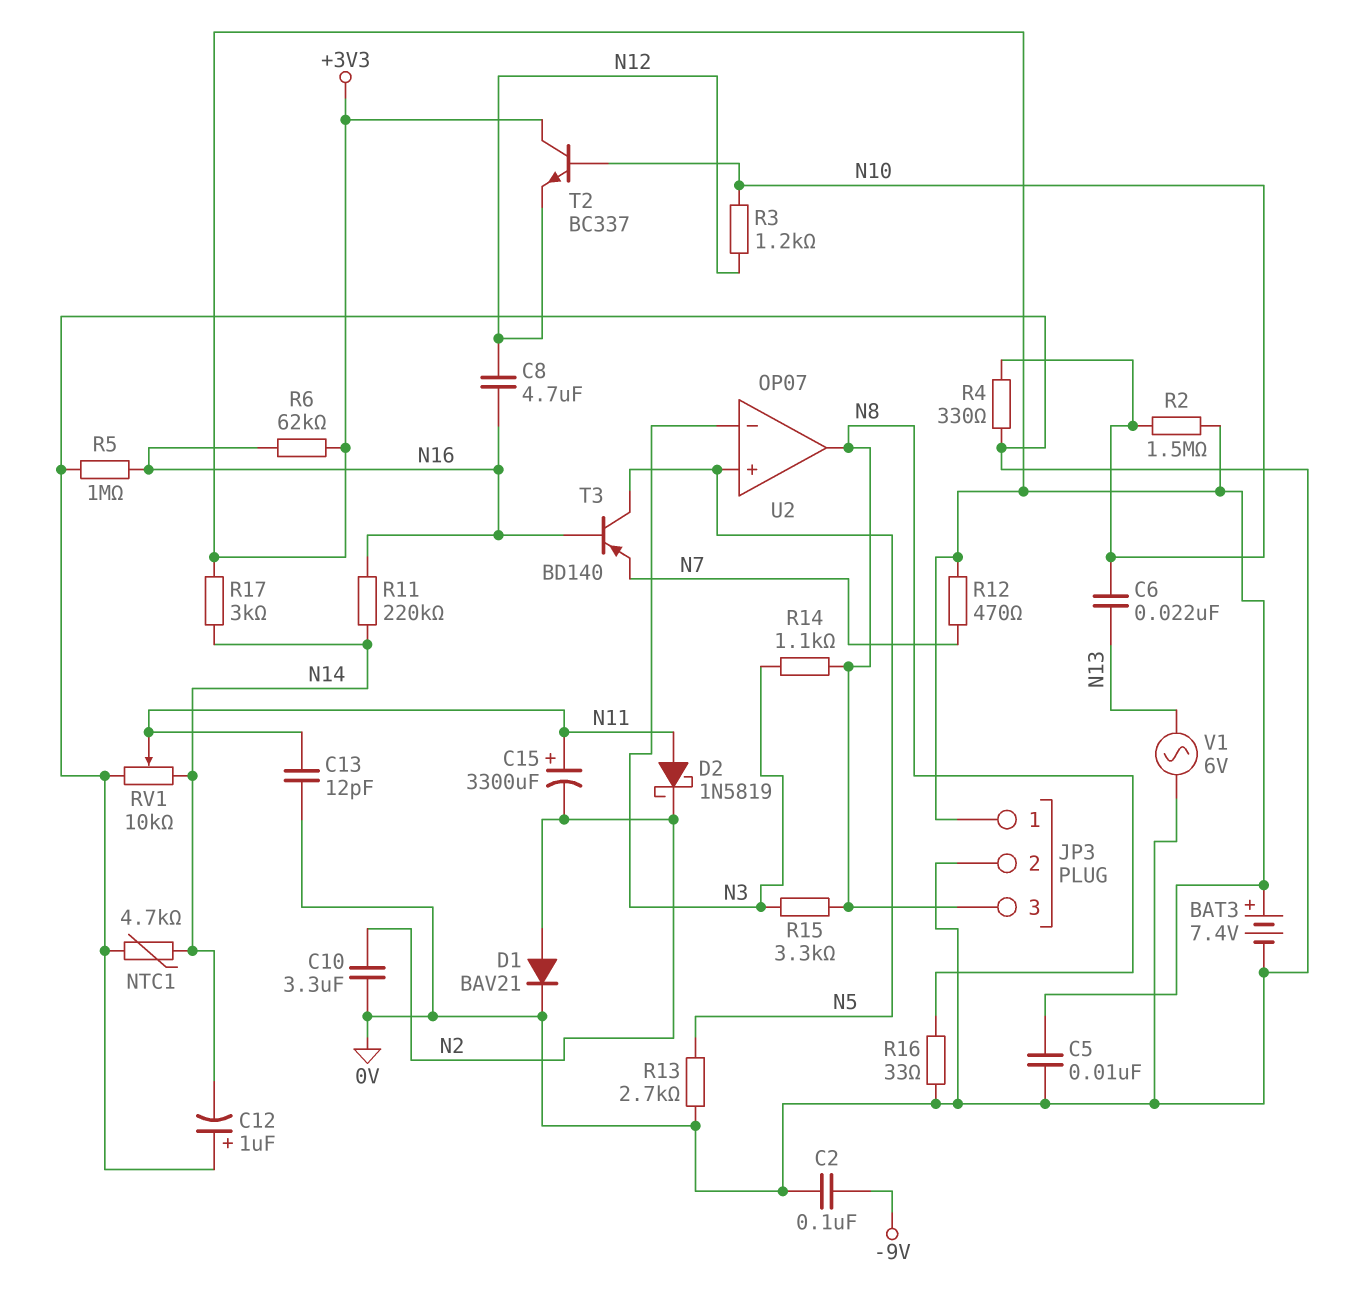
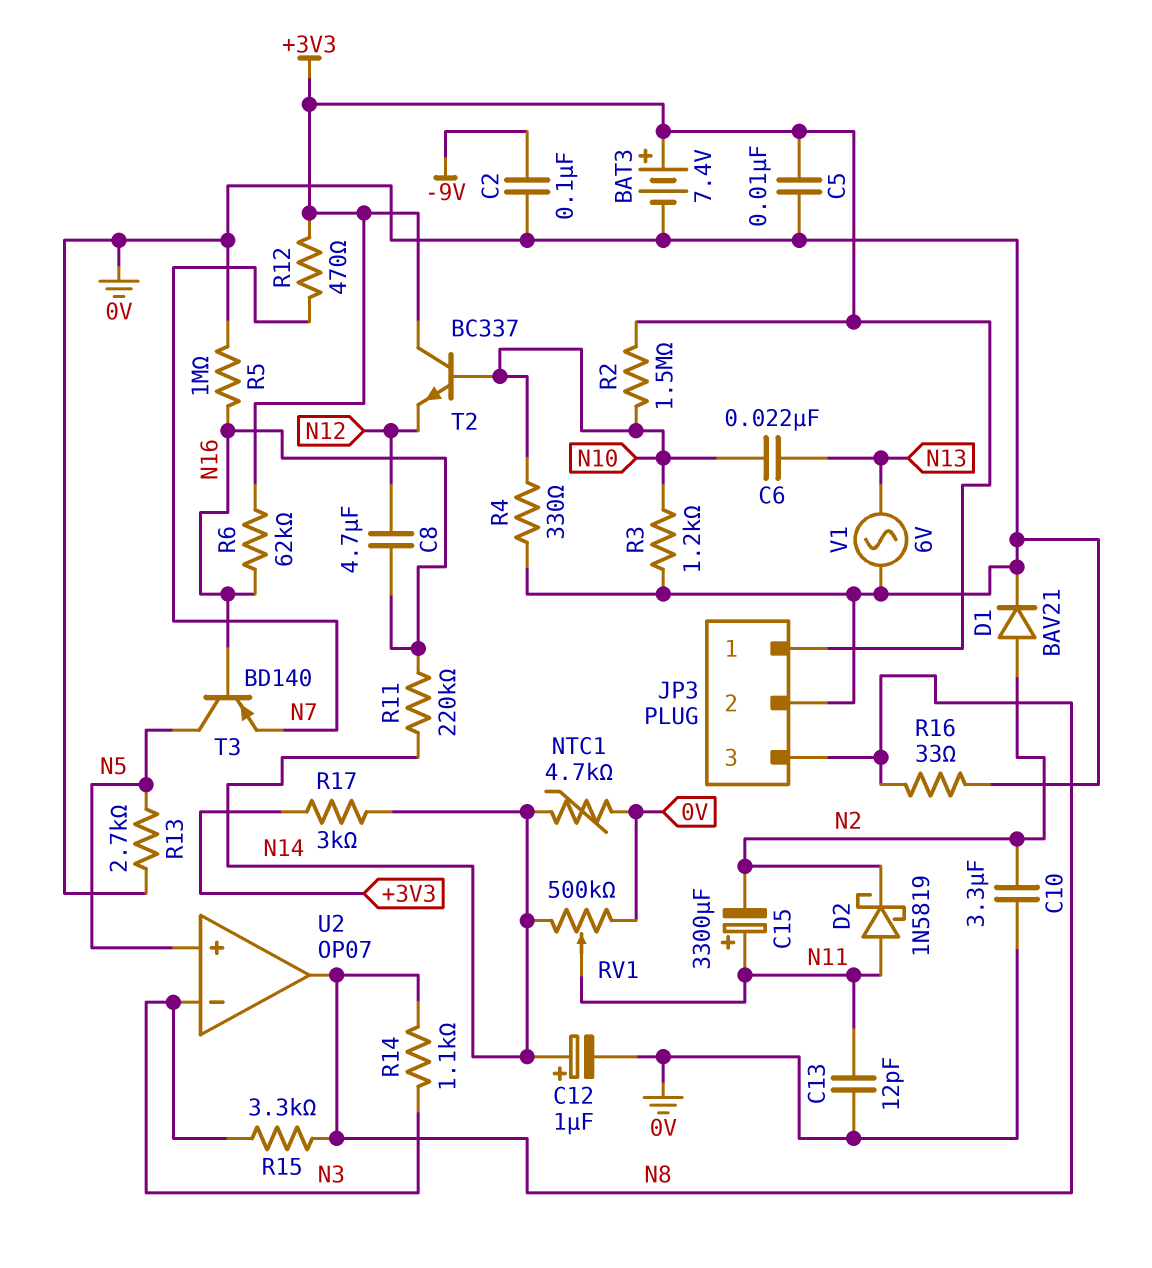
C12: 1uF (plus 0V, minus N14) -> 1uF (plus N14, minus 0V)
R3: 1.2k (N10, N12) -> 1.2k (0V, N10)
RV1: 10k (0V, N14, wiper N11) -> 500k (0V, N14, wiper N11)

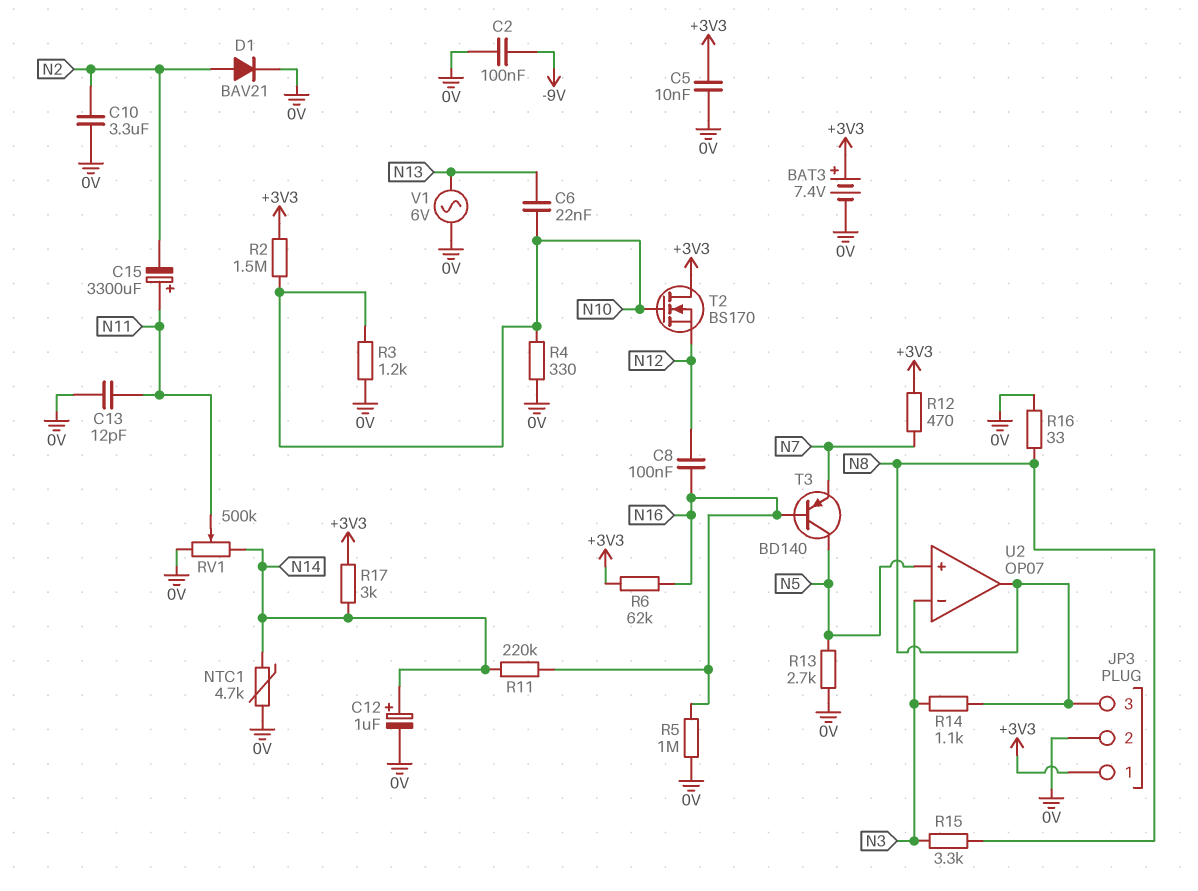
C8: 4.7uF (N12, N16) -> 100nF (N12, N16)
D2: schottky 1N5819 (A N11, K N2) -> none
T2: NPN BC337 (B N10, C +3V3, E N12) -> NMOS BS170 (G N10, D +3V3, S N12)

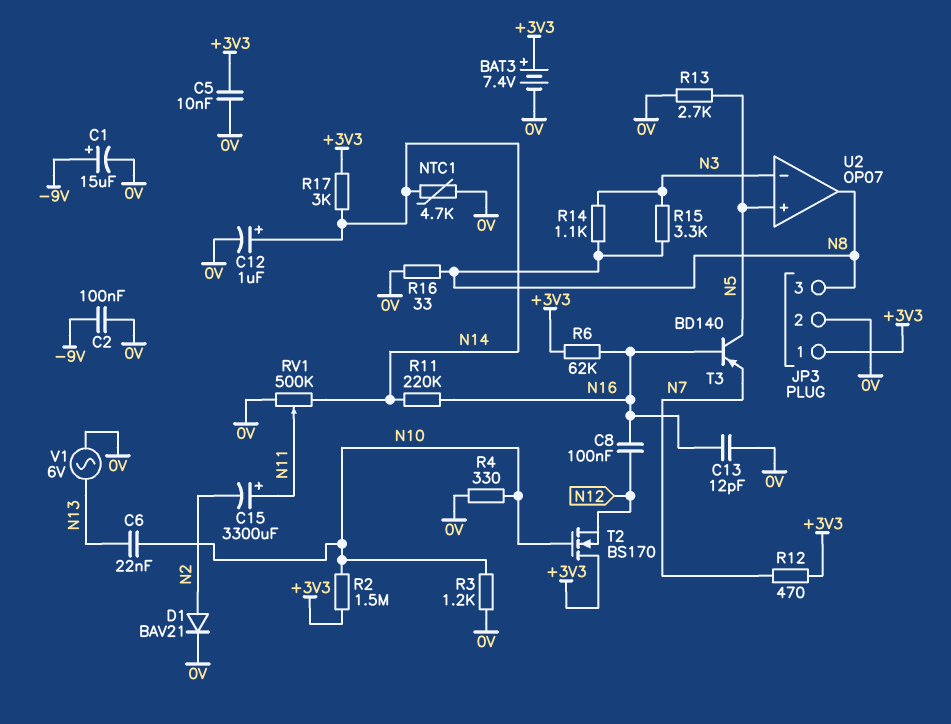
C1: none -> 15uF (plus -9V, minus 0V)
C10: 3.3uF (0V, N2) -> none
C13: 12pF (0V, N11) -> 12pF (0V, N16)
R5: 1M (0V, N16) -> none

